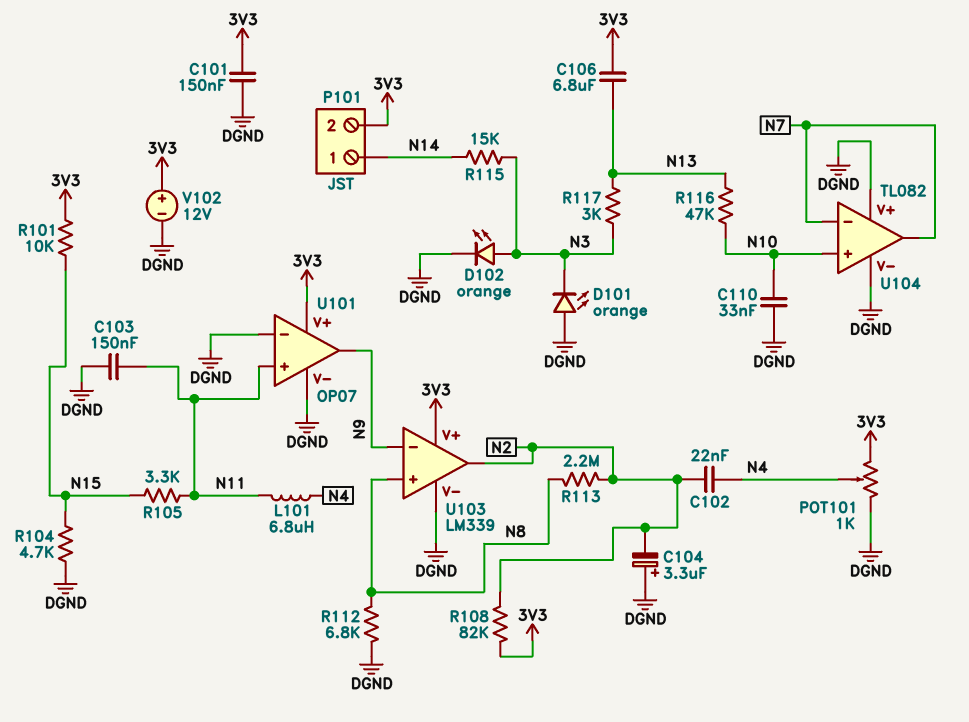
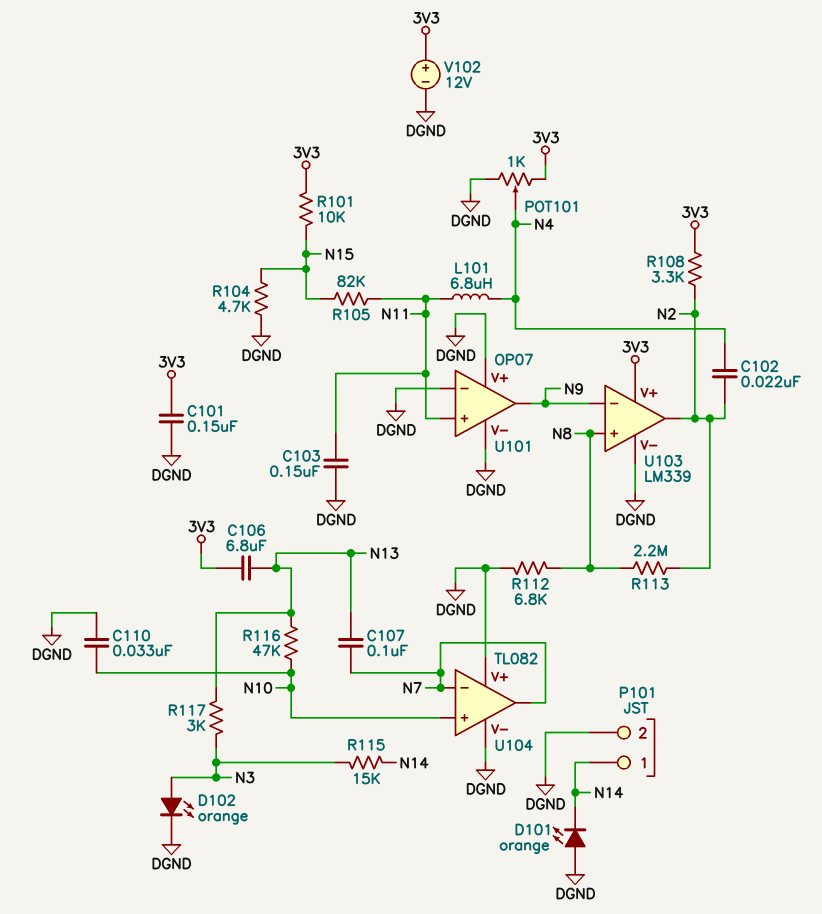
C104: 3.3uF (plus DGND, minus N2) -> none
C107: none -> 100nF (N7, N13)
D101: LED orange (A DGND, K N3) -> LED orange (A DGND, K N14)
P101 pin 2: 3V3 -> DGND
R105: 3.3k (N11, N15) -> 82k (N11, N15)
R108: 82k (3V3, N2) -> 3.3k (3V3, N2)
U101 pin V+: 3V3 -> DGND

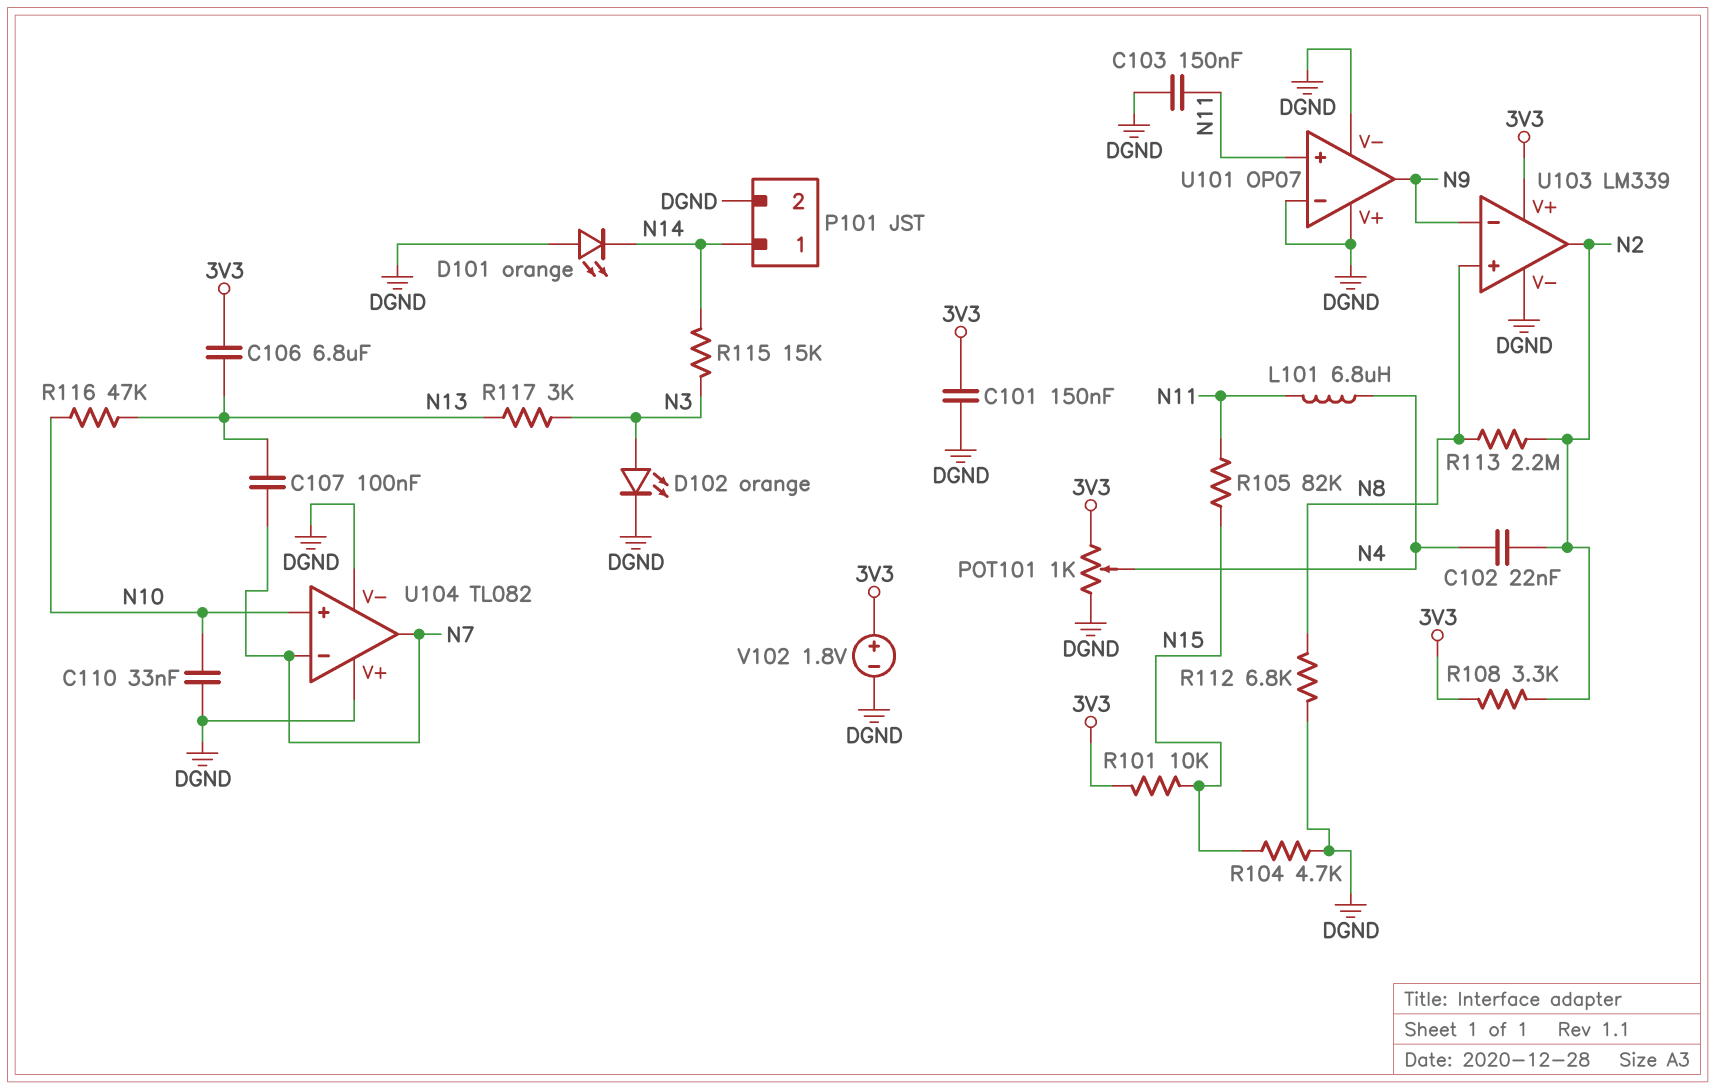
V102: 12V (plus 3V3, minus DGND) -> 1.8V (plus 3V3, minus DGND)

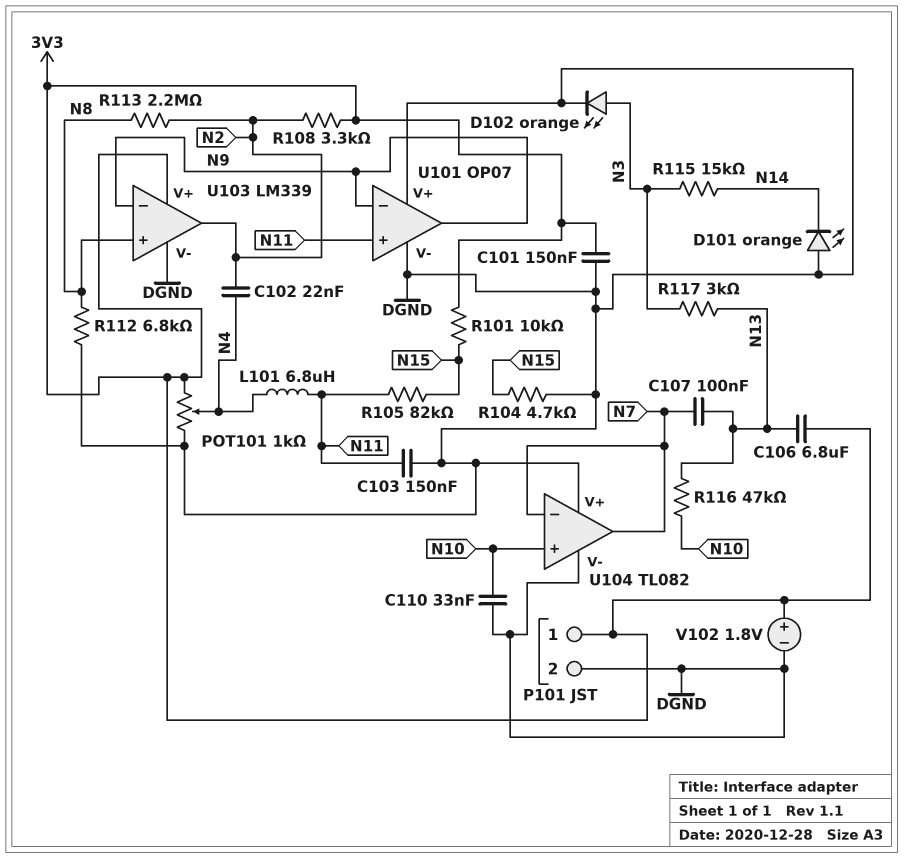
P101 pin 1: N14 -> 3V3
U101 pin in-: DGND -> N9

